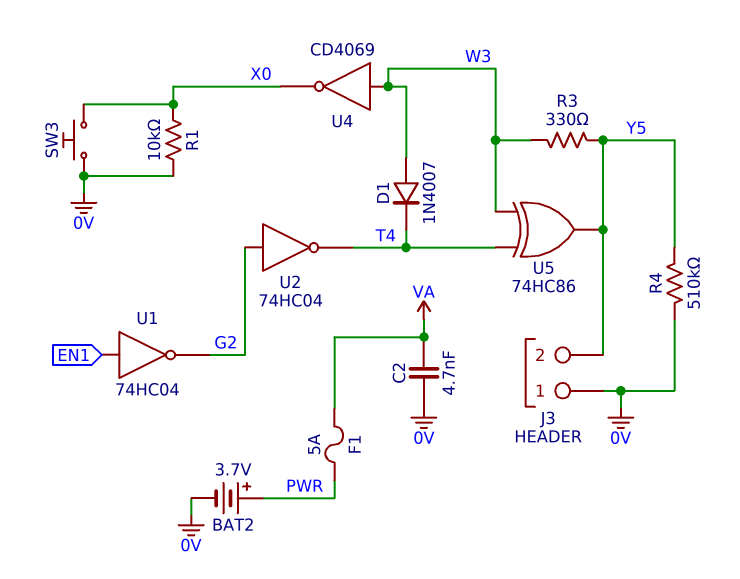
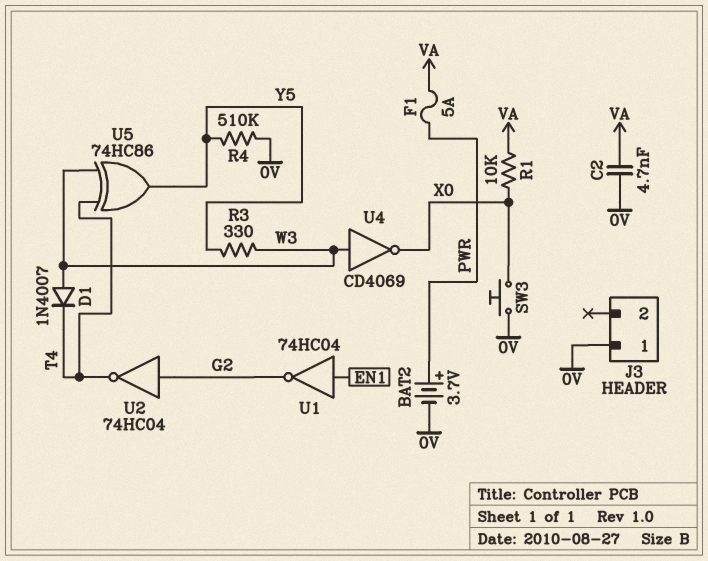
J3 pin 2: Y5 -> none
R1: 10k (0V, X0) -> 10k (VA, X0)

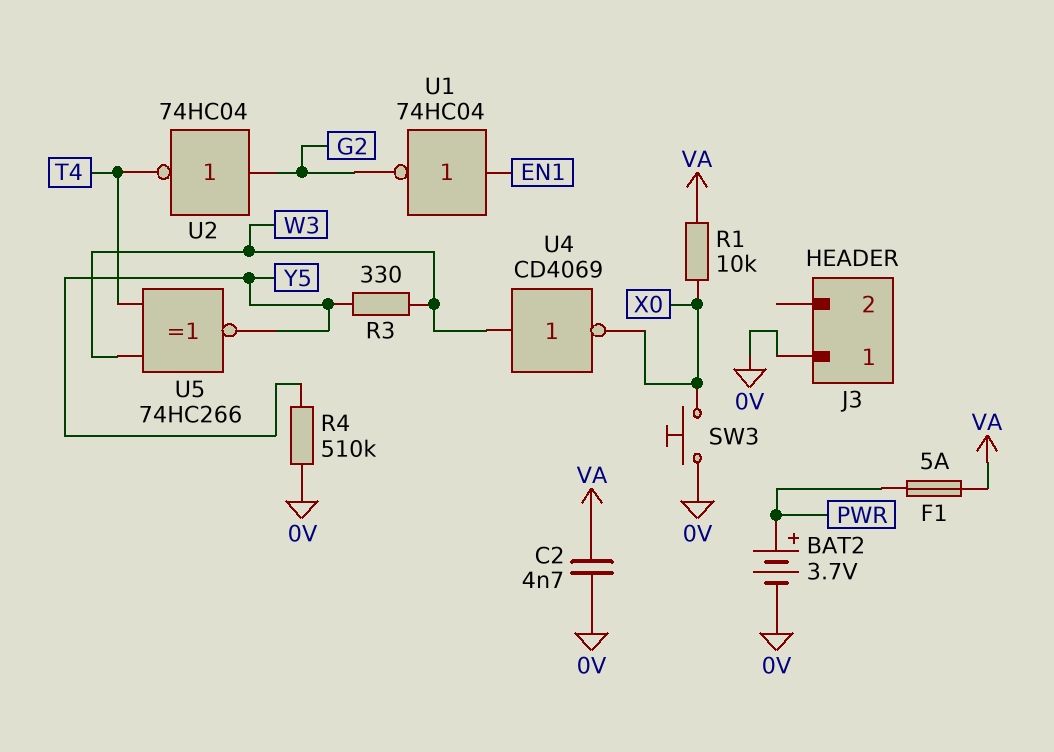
D1: diode 1N4007 (A W3, K T4) -> none
U5: XOR 74HC86 (in T4, in W3, out Y5) -> XNOR 74HC266 (in T4, in W3, out Y5)

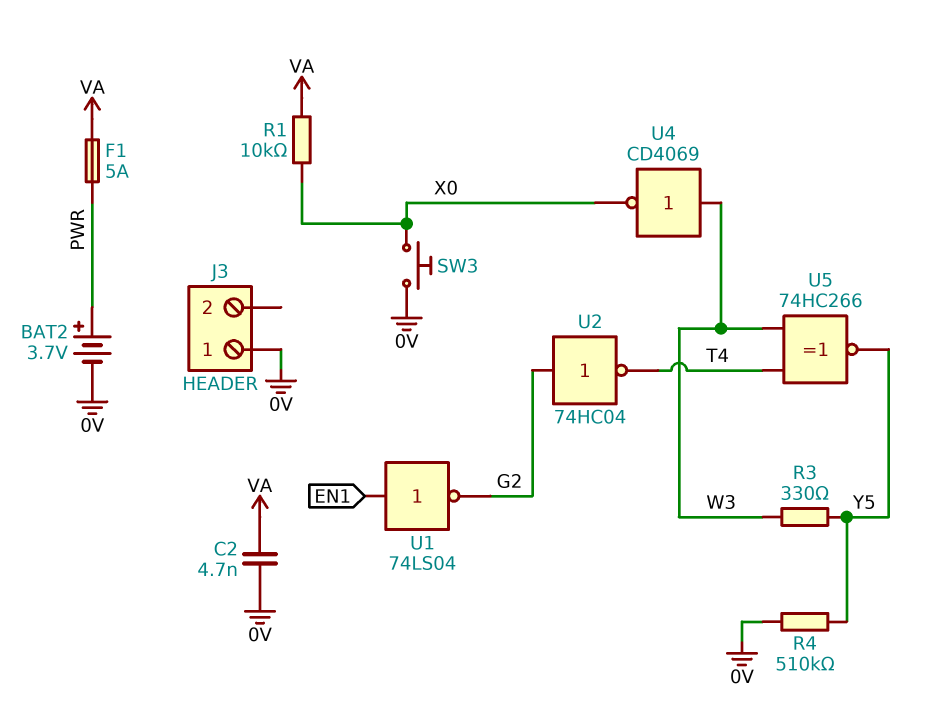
U1: NOT 74HC04 (in EN1, out G2) -> NOT 74LS04 (in EN1, out G2)

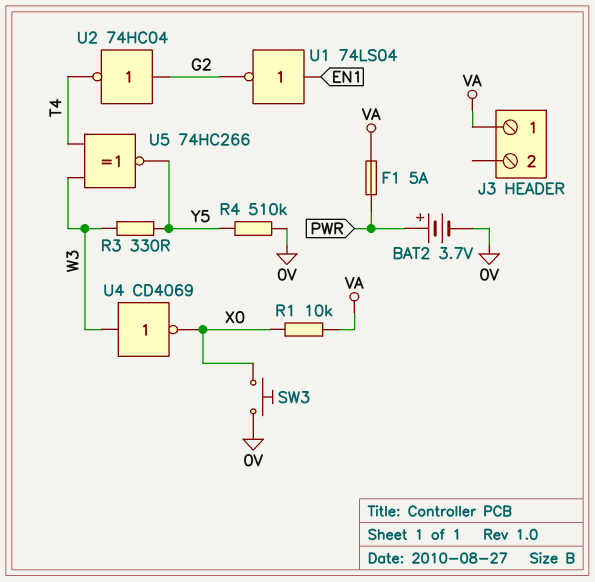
C2: 4.7nF (0V, VA) -> none
J3 pin 1: 0V -> VA

